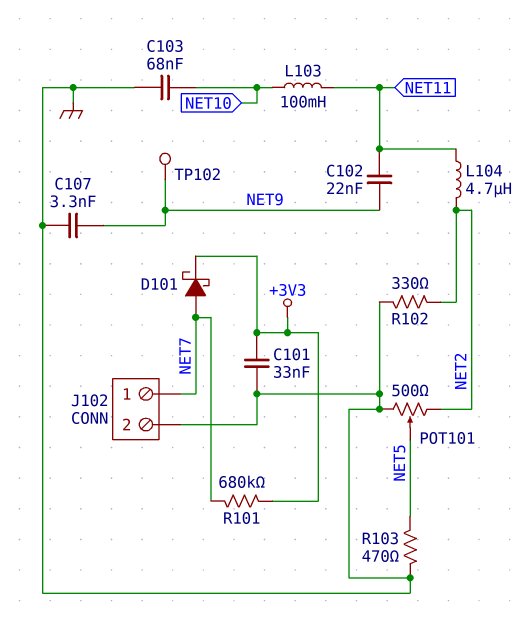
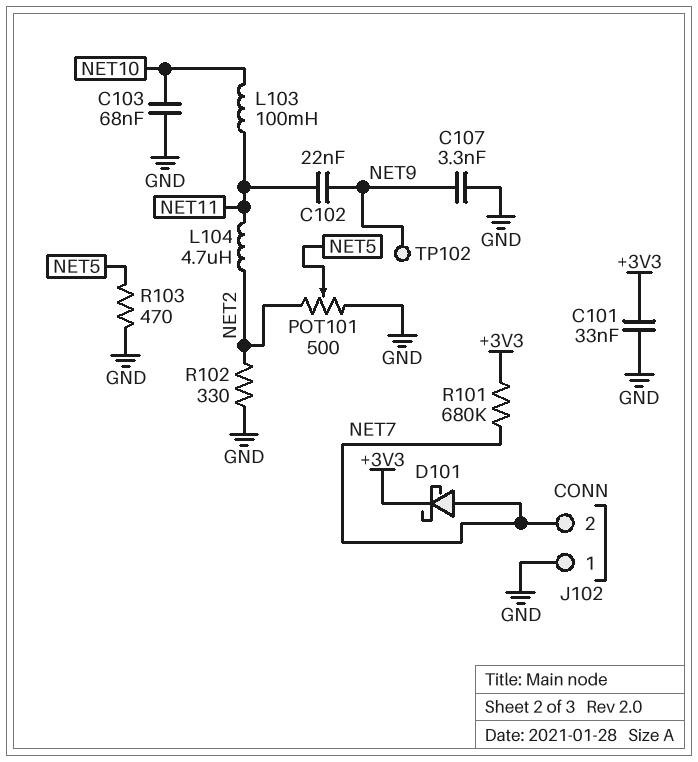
J102 pin 1: NET7 -> GND
J102 pin 2: GND -> NET7

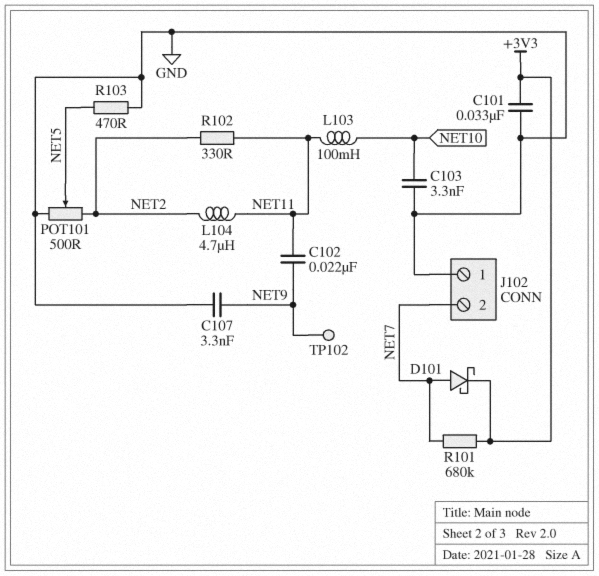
C103: 68nF (GND, NET10) -> 3.3nF (GND, NET10)
R102: 330 (GND, NET2) -> 330 (NET2, NET11)

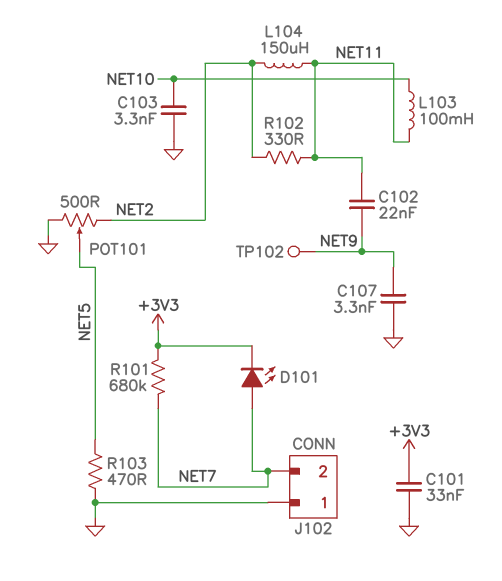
D101: schottky (A NET7, K +3V3) -> LED (A NET7, K +3V3)
L104: 4.7uH (NET2, NET11) -> 150uH (NET2, NET11)

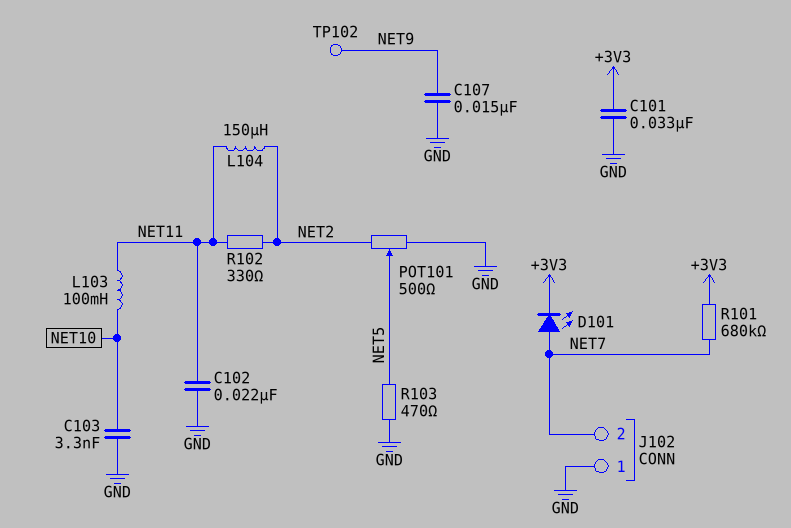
C102: 22nF (NET9, NET11) -> 22nF (GND, NET11)
C107: 3.3nF (GND, NET9) -> 15nF (GND, NET9)

